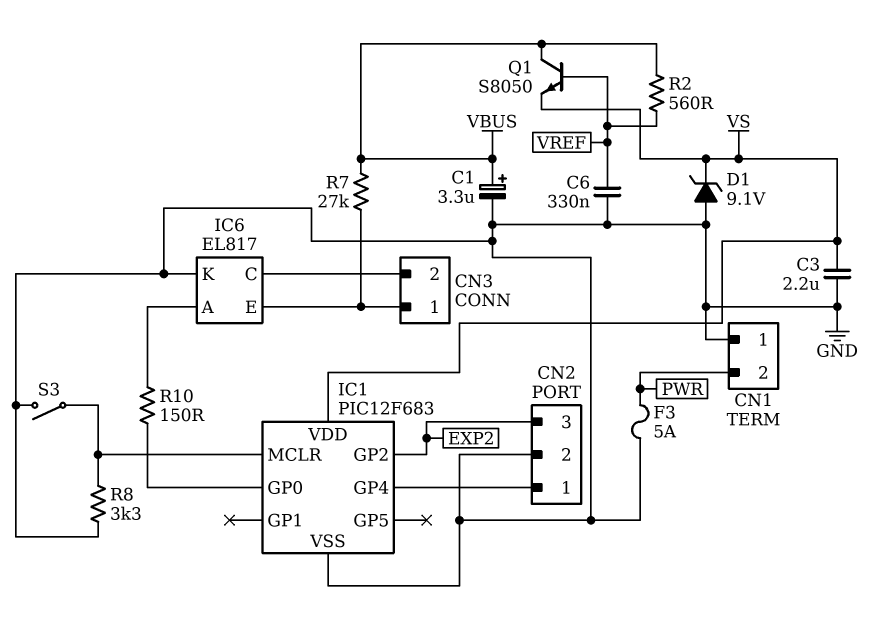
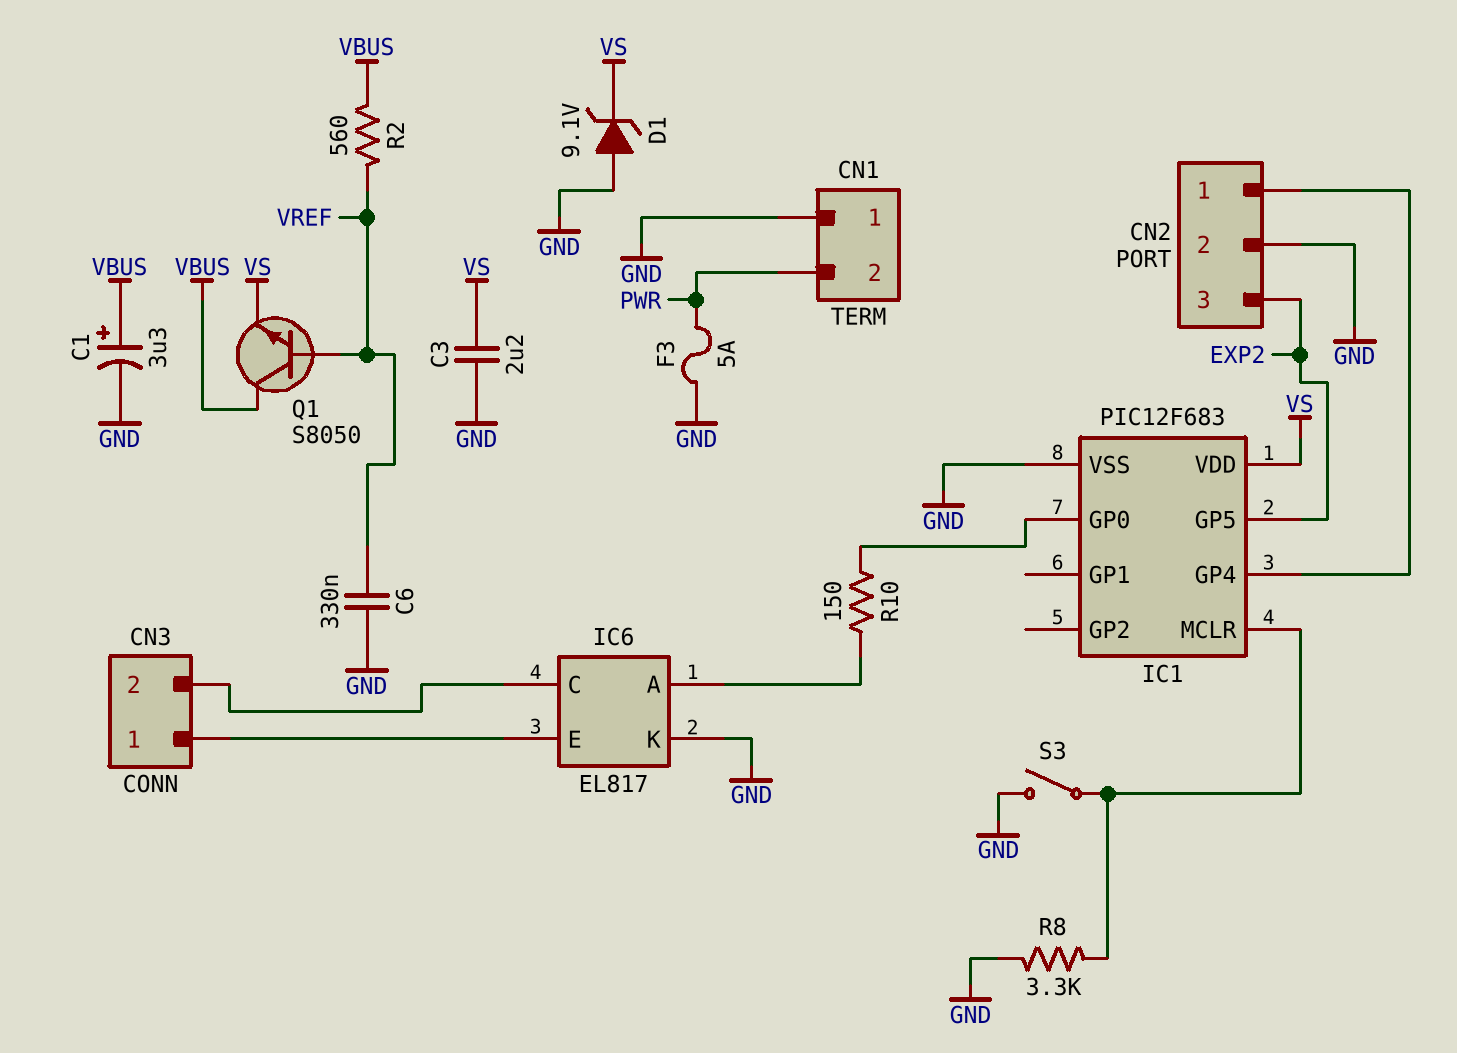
IC1 pin GP2: EXP2 -> none
IC1 pin GP5: none -> EXP2
R7: 27k (CN3/1, VBUS) -> none

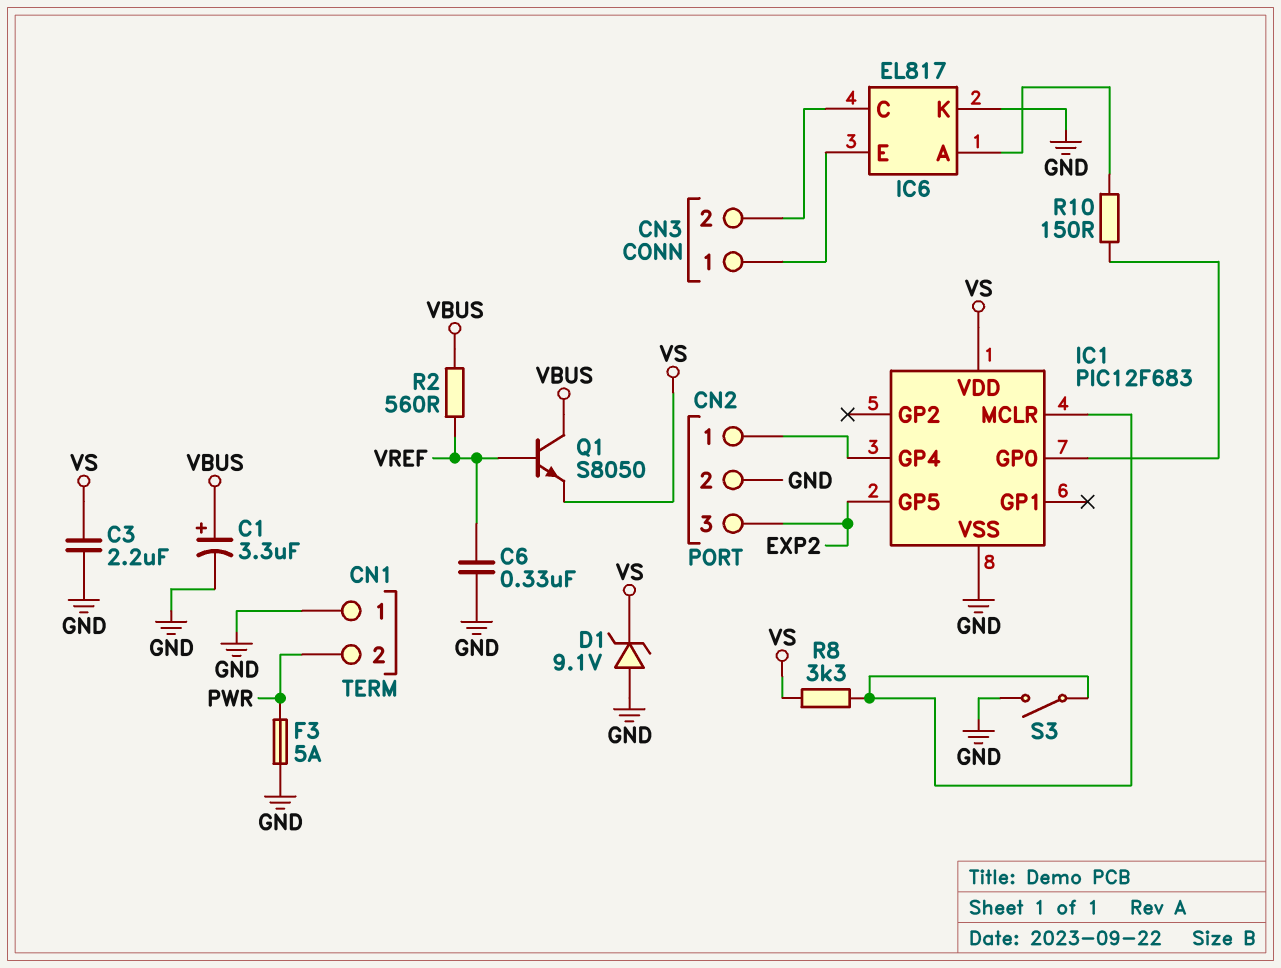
R8: 3.3k (GND, IC1/MCLR) -> 3.3k (IC1/MCLR, VS)

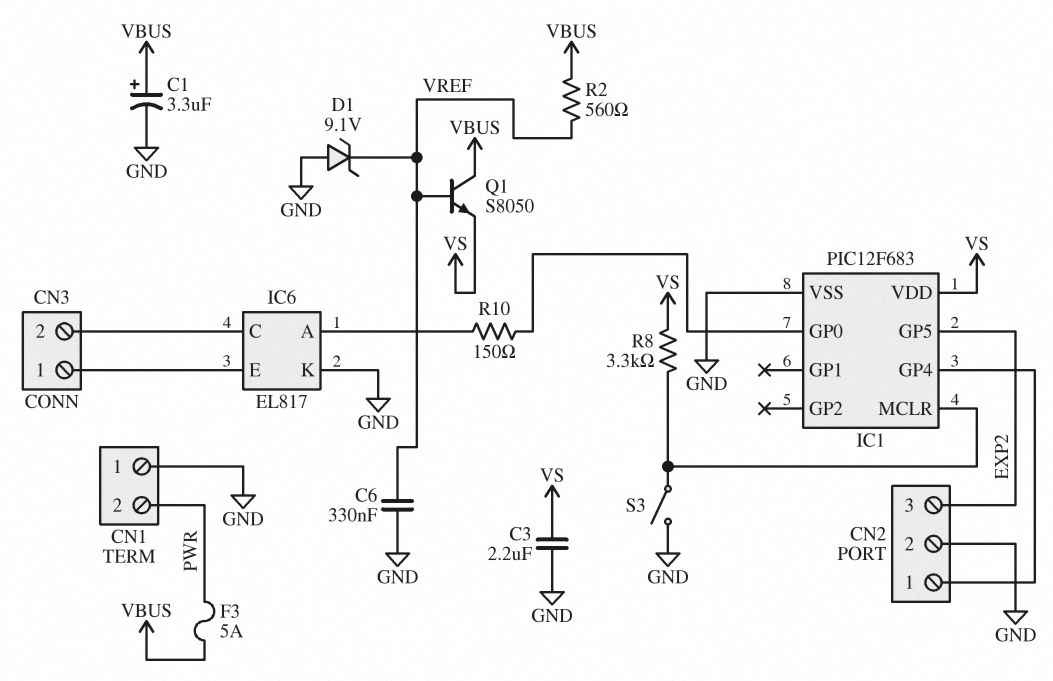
D1: zener 9.1V (A GND, K VS) -> zener 9.1V (A GND, K VREF)
F3: 5A (GND, PWR) -> 5A (PWR, VBUS)

